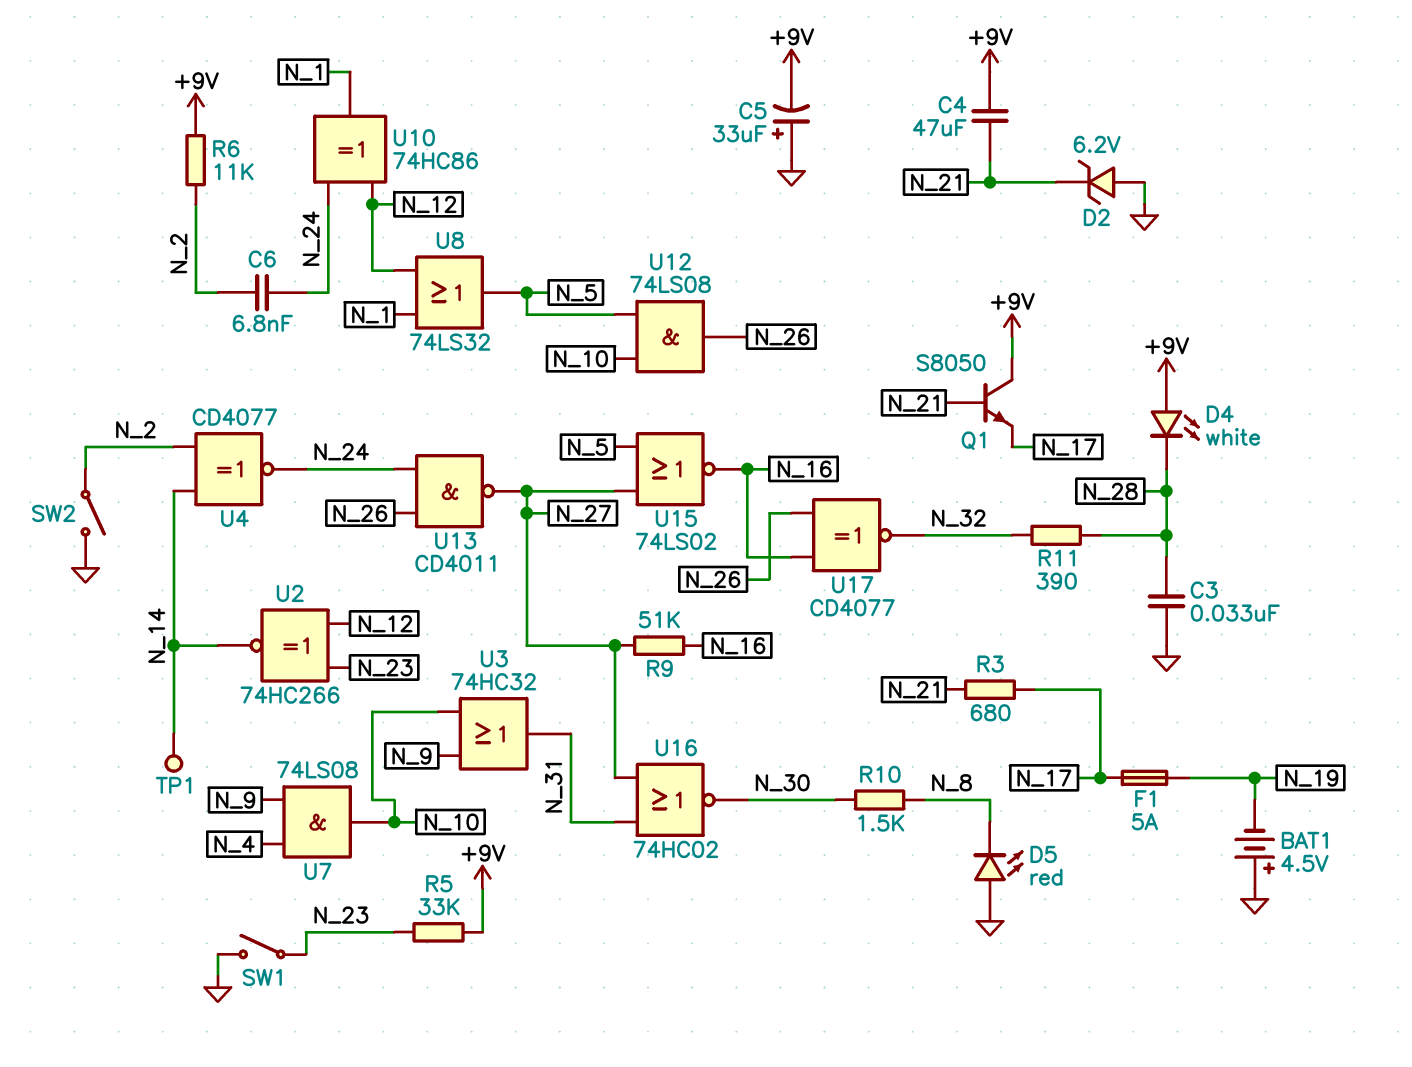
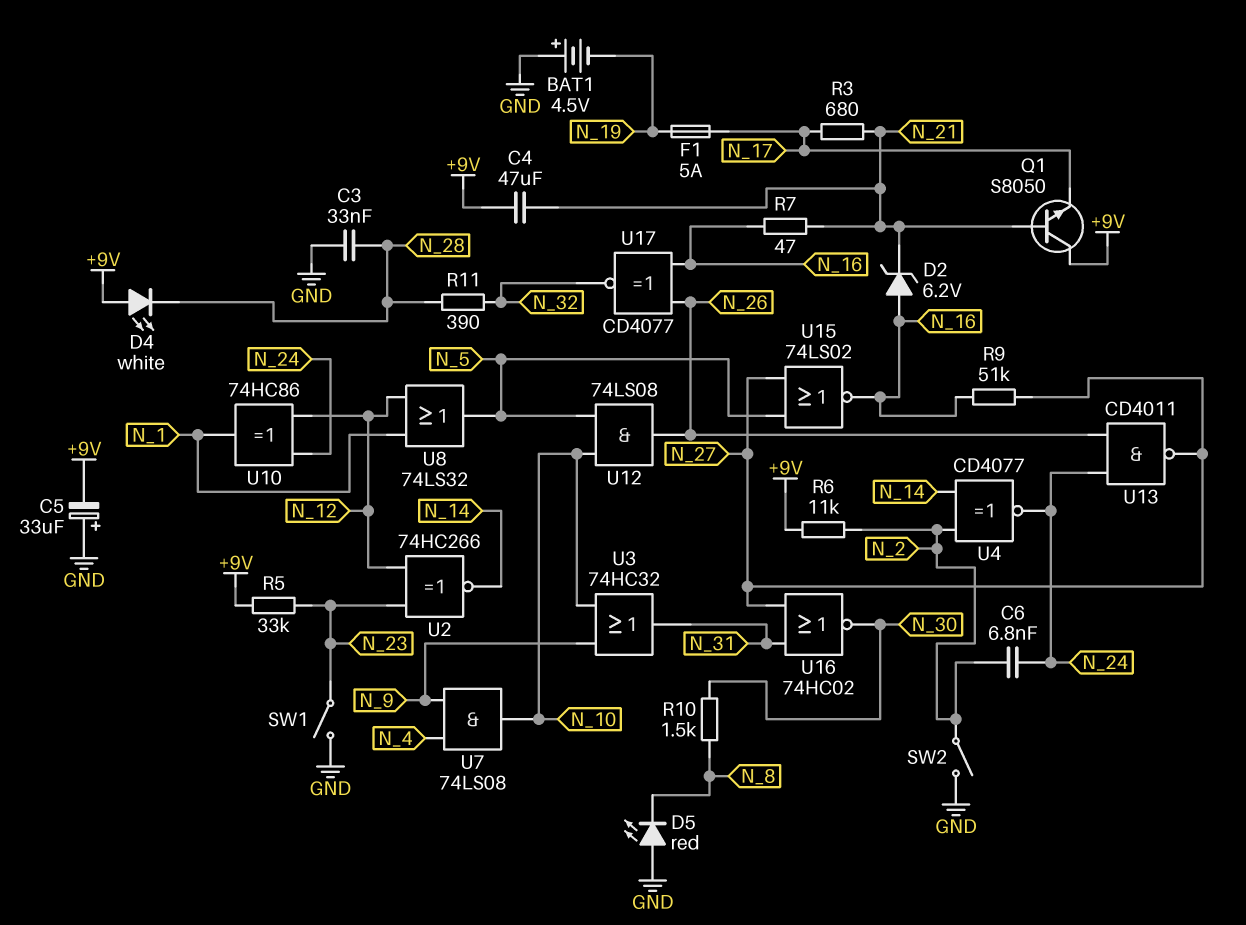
D2: zener 6.2V (A GND, K N_21) -> zener 6.2V (A N_16, K N_21)
R7: none -> 47 (N_16, N_21)
TP1: test point (N_14) -> none

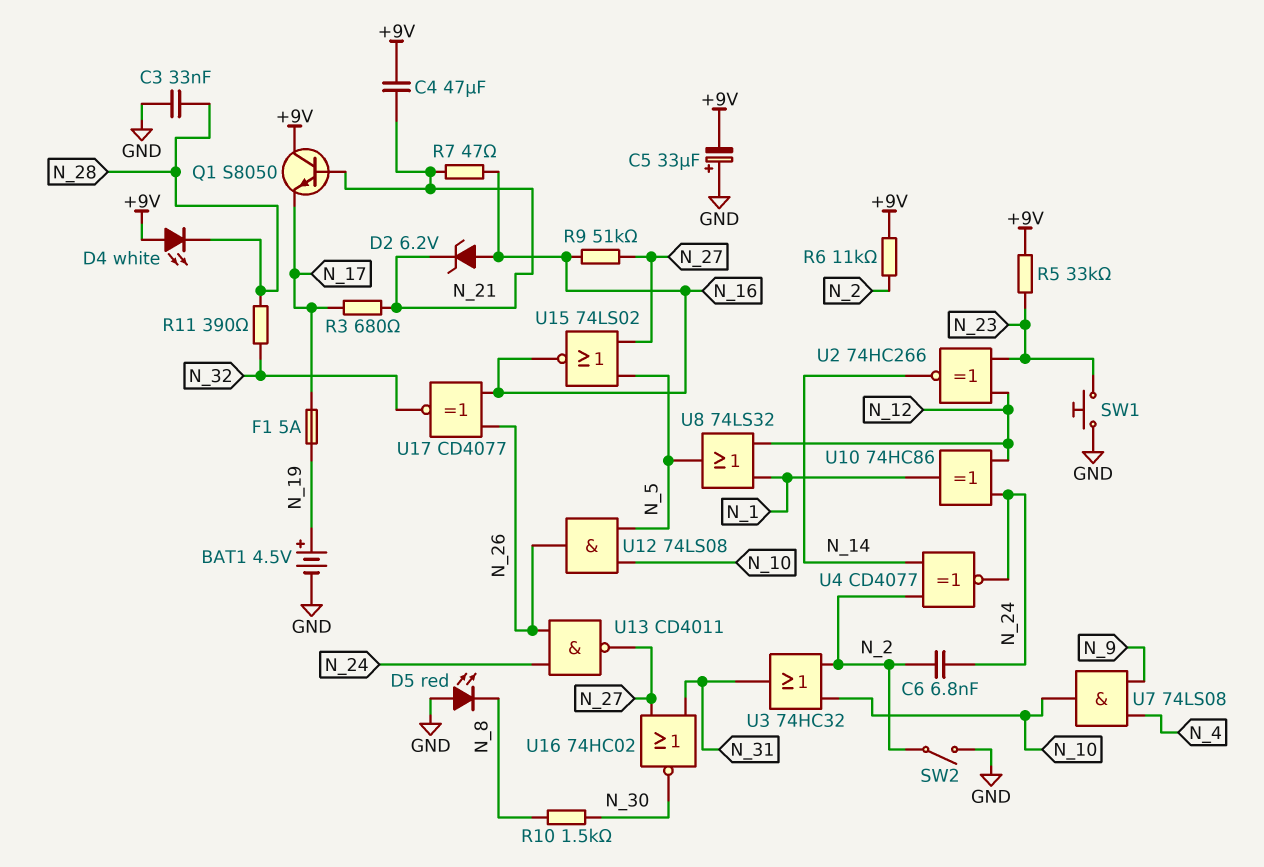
BAT1: 4.5V (plus GND, minus N_19) -> 4.5V (plus N_19, minus GND)
SW1: switch (GND, N_23) -> button (GND, N_23)
U3: OR 74HC32 (in N_9, in N_10, out N_31) -> OR 74HC32 (in N_2, in N_10, out N_31)

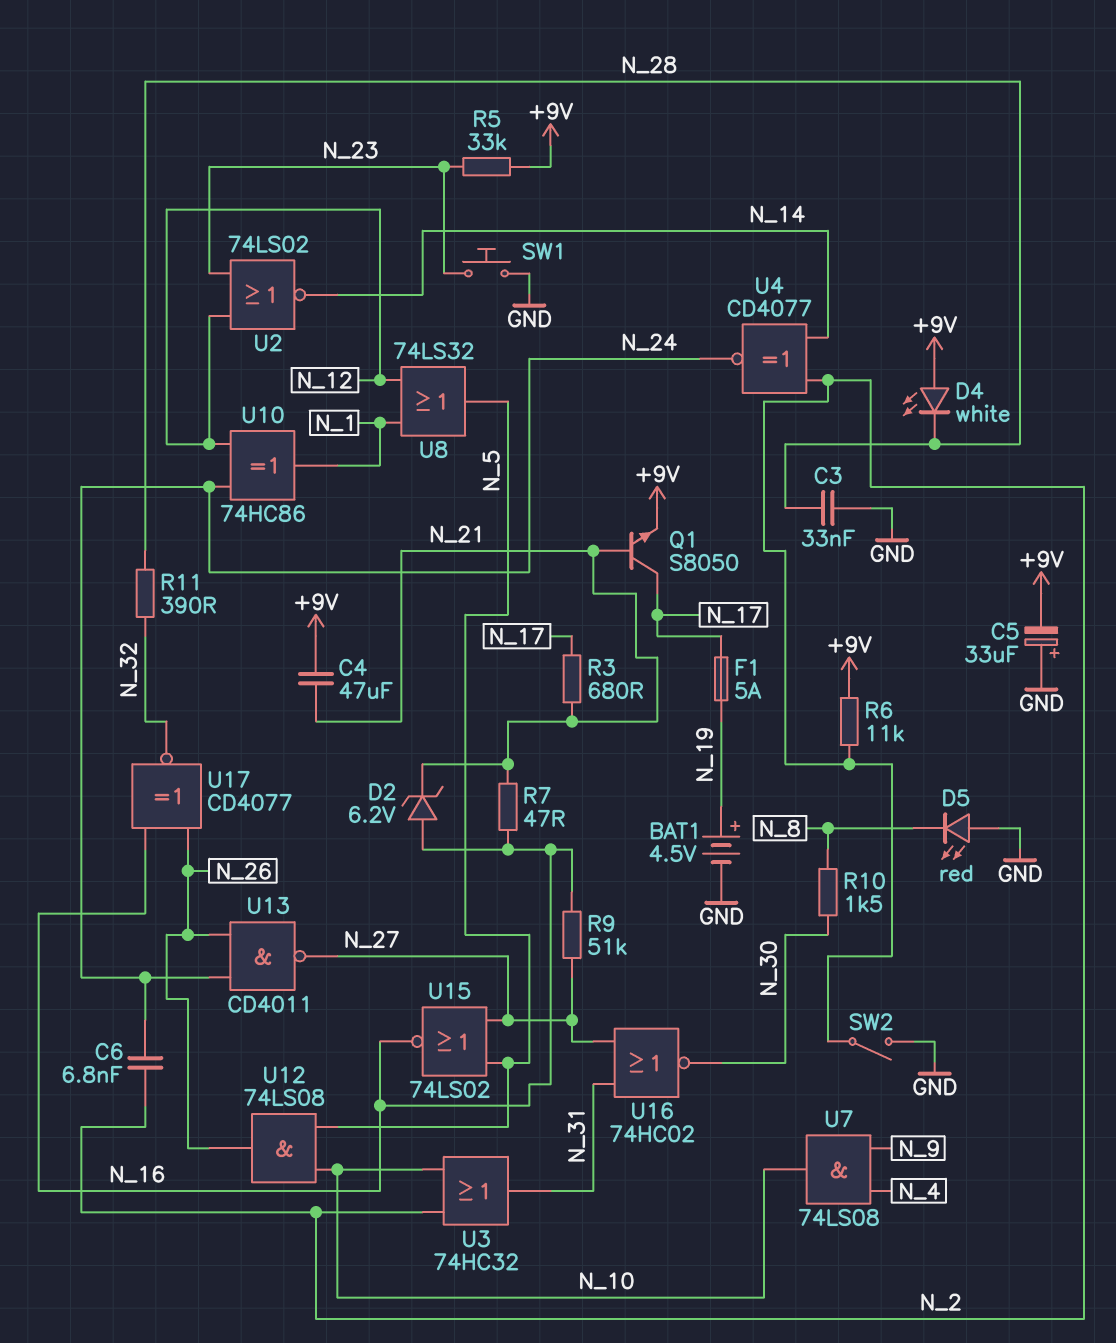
Q1: NPN S8050 (B N_21, C +9V, E N_17) -> NPN S8050 (B N_21, C N_17, E +9V)
U2: XNOR 74HC266 (in N_12, in N_23, out N_14) -> NOR 74LS02 (in N_12, in N_23, out N_14)

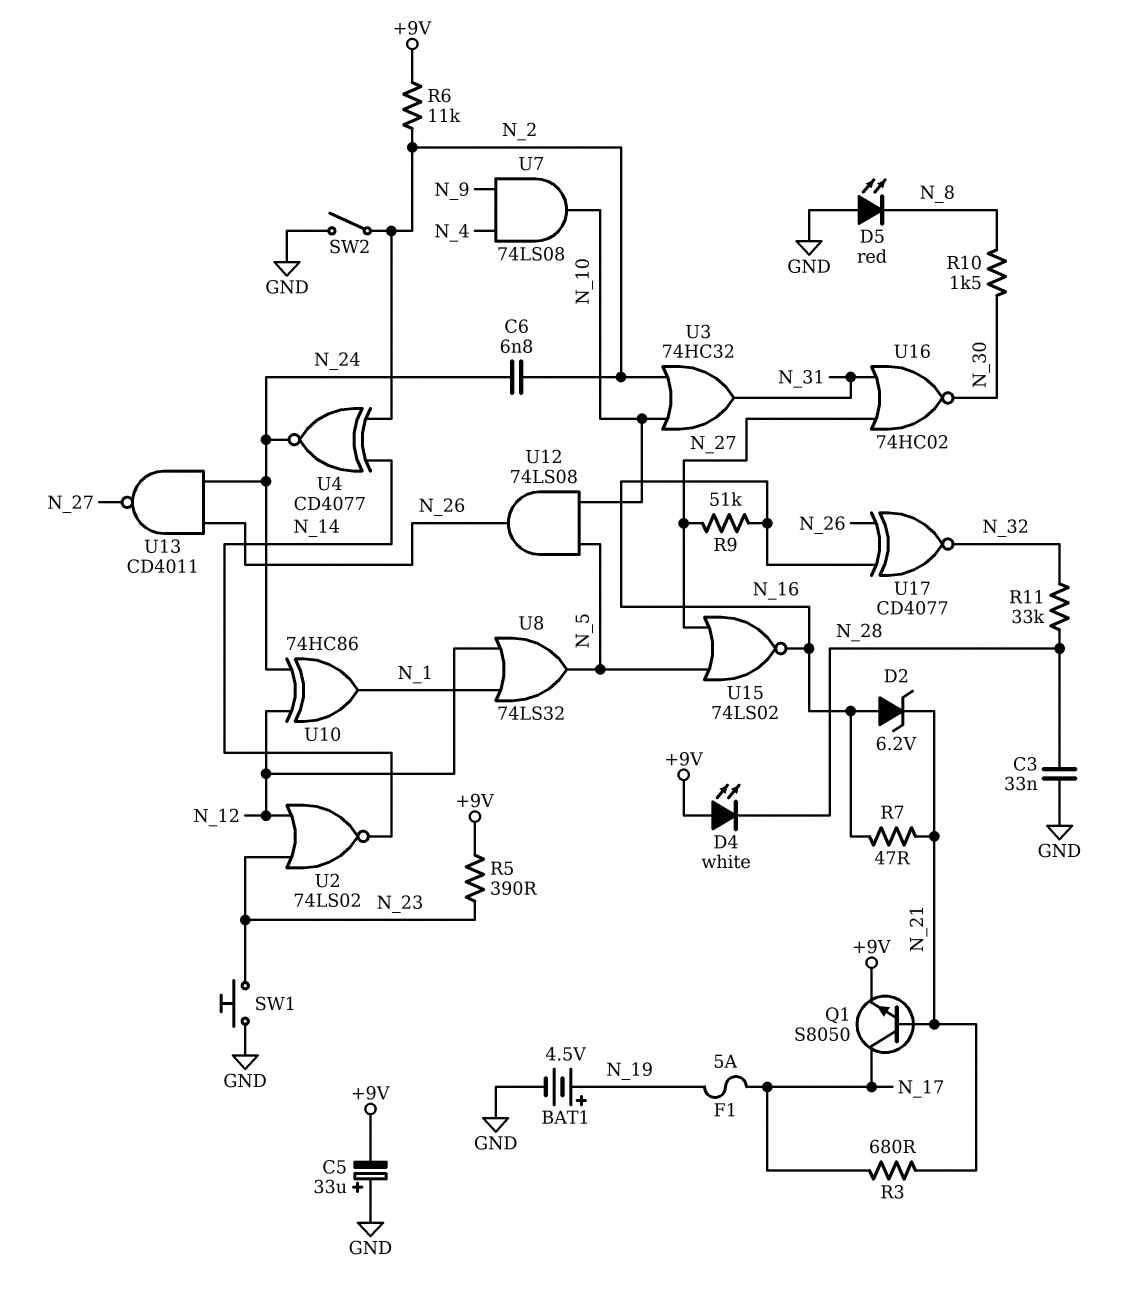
C4: 47uF (+9V, N_21) -> none
R5: 33k (+9V, N_23) -> 390 (+9V, N_23)
R11: 390 (N_28, N_32) -> 33k (N_28, N_32)

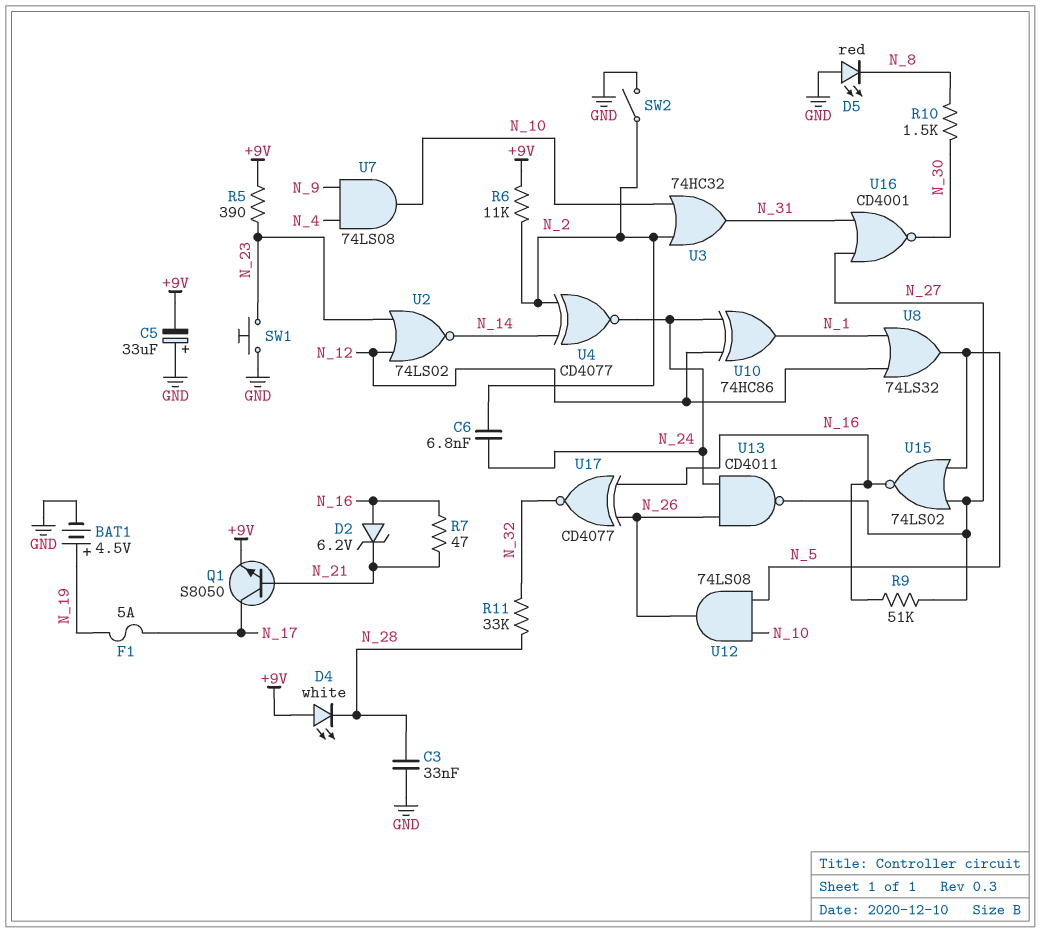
R3: 680 (N_17, N_21) -> none
U16: NOR 74HC02 (in N_27, in N_31, out N_30) -> NOR CD4001 (in N_27, in N_31, out N_30)

